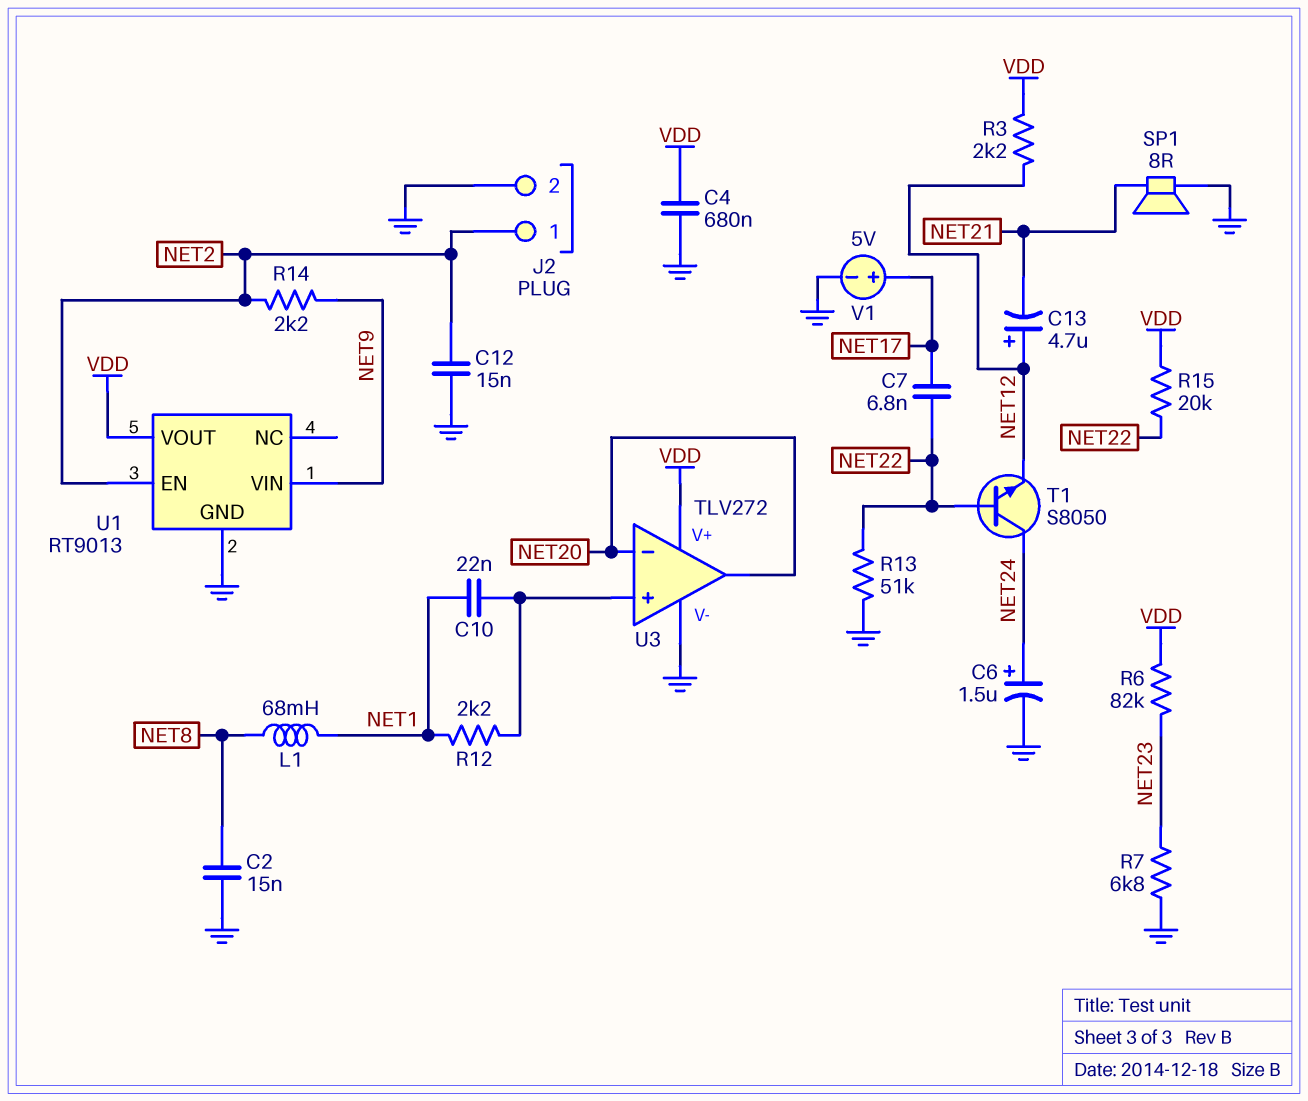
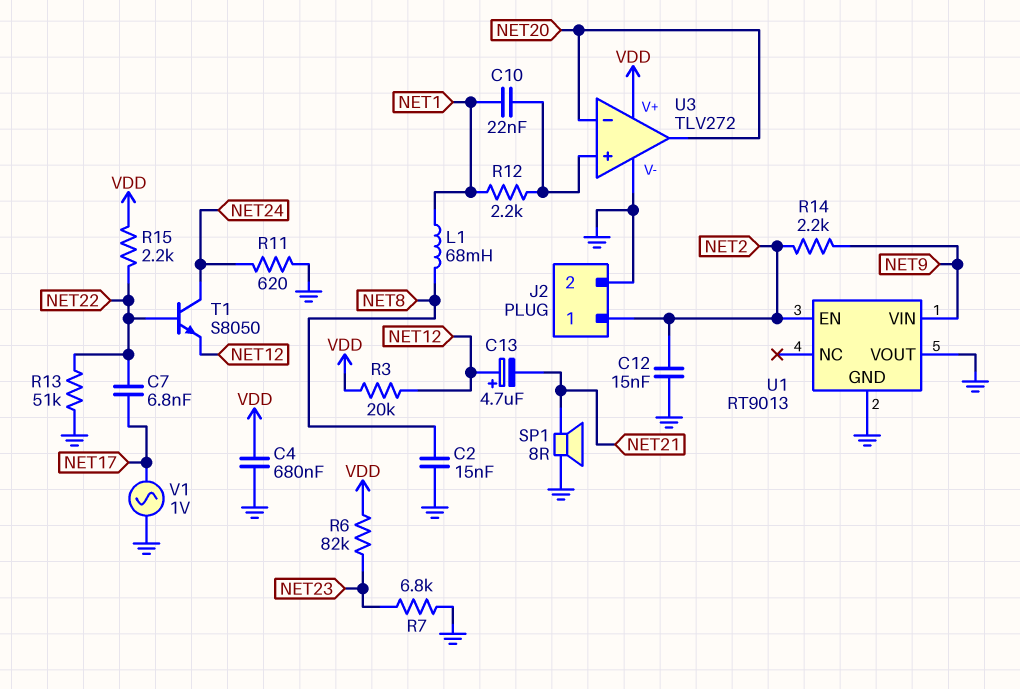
C6: 1.5uF (plus NET24, minus GND) -> none
R3: 2.2k (NET12, VDD) -> 20k (NET12, VDD)
R11: none -> 620 (GND, NET24)
R15: 20k (NET22, VDD) -> 2.2k (NET22, VDD)
U1 pin VOUT: VDD -> GND
V1: 5V (plus NET17, minus GND) -> AC 1V (GND, NET17)

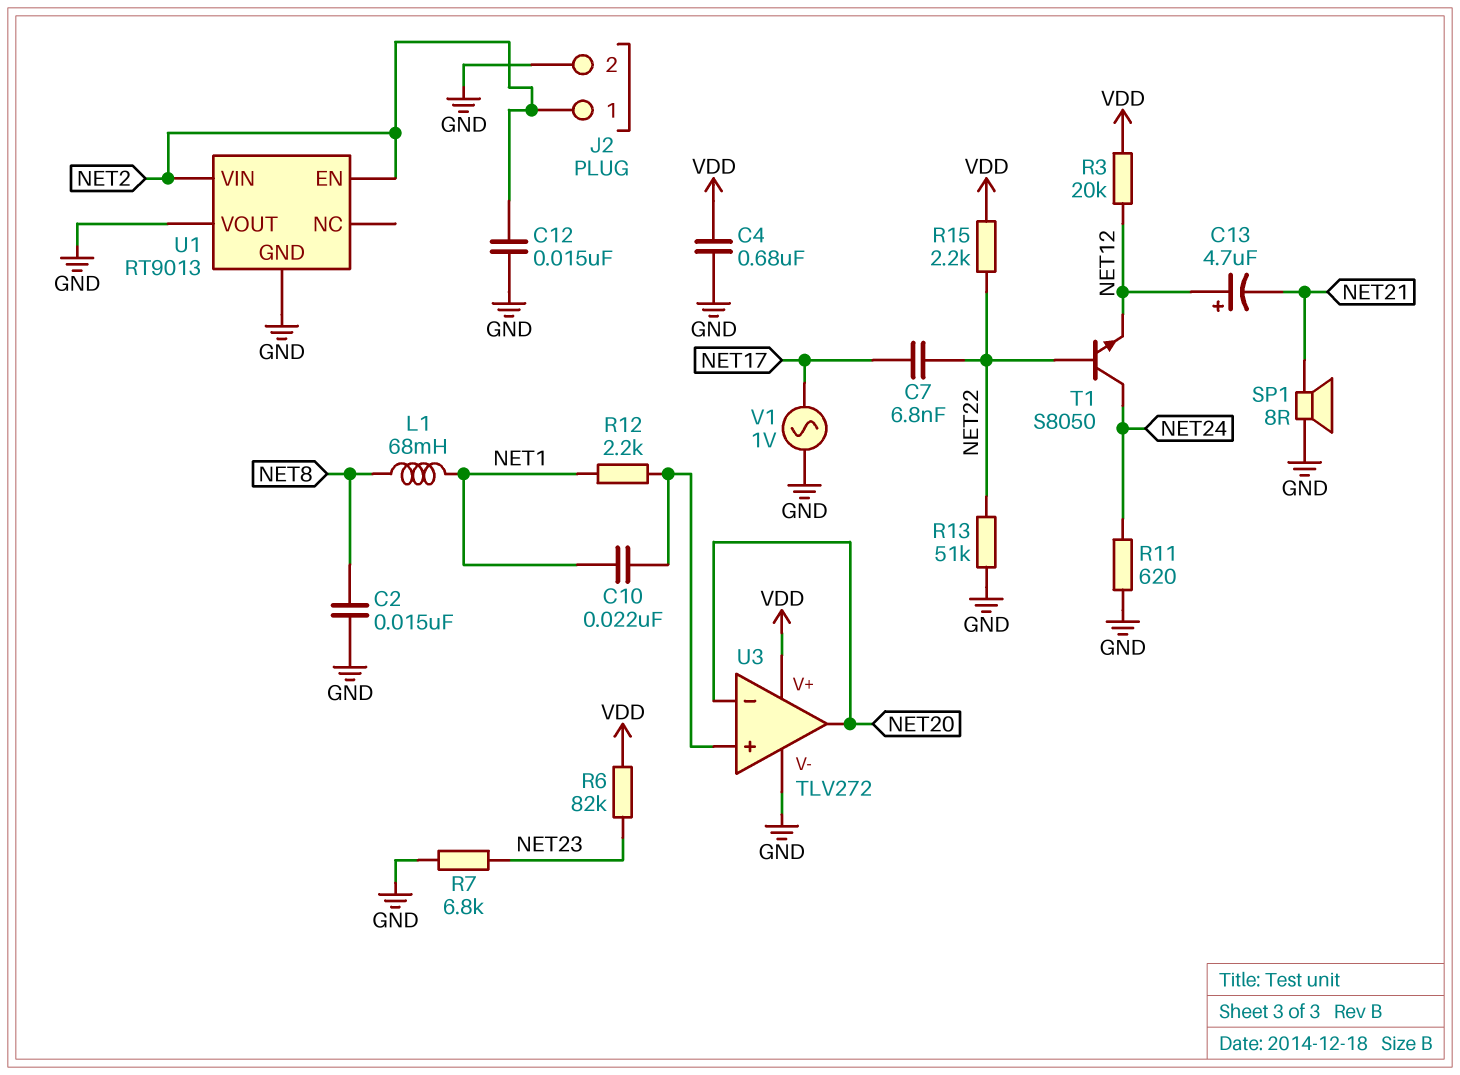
R14: 2.2k (NET2, NET9) -> none
U1 pin VIN: NET9 -> NET2

